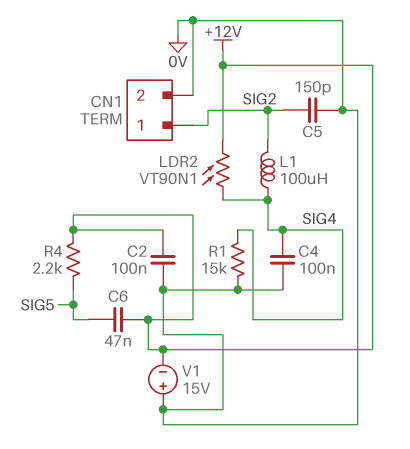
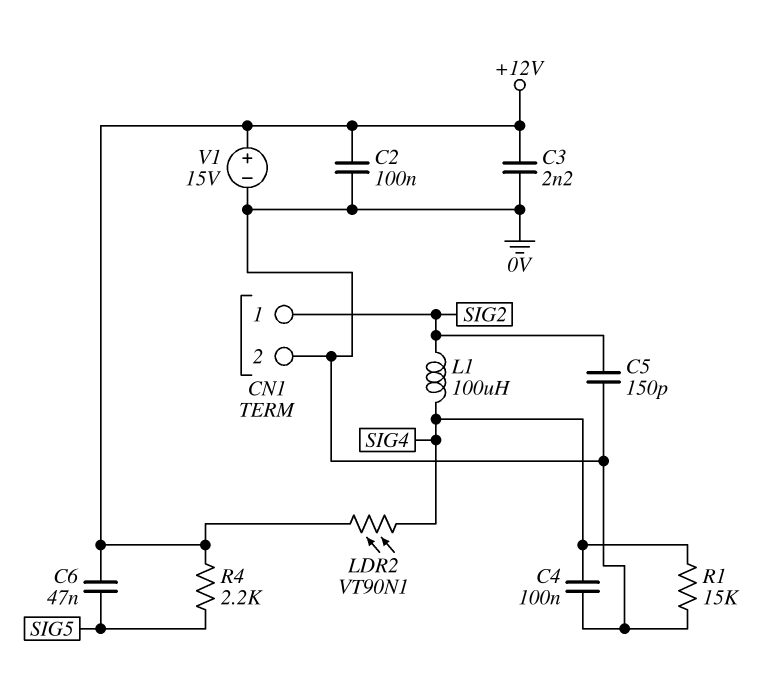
C3: none -> 2.2nF (+12V, 0V)
V1: 15V (plus 0V, minus +12V) -> 15V (plus +12V, minus 0V)

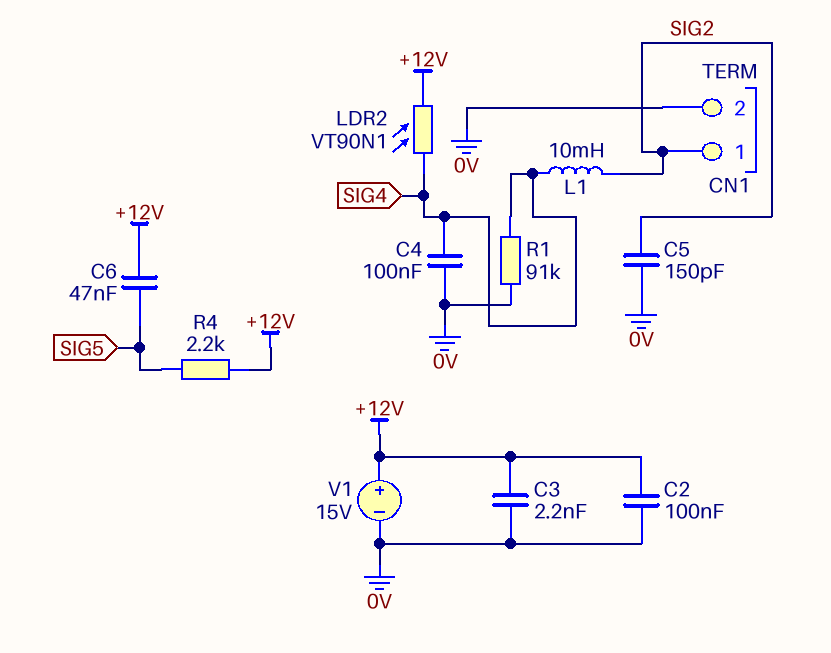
L1: 100uH (SIG2, SIG4) -> 10mH (SIG2, SIG4)
R1: 15k (0V, SIG4) -> 91k (0V, SIG4)

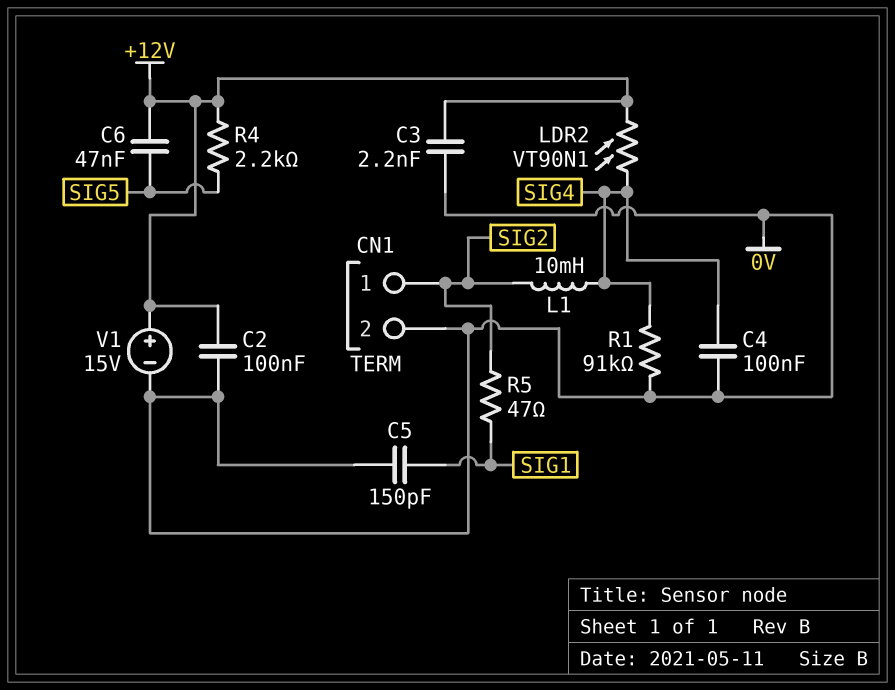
C5: 150pF (0V, SIG2) -> 150pF (0V, SIG1)
R5: none -> 47 (SIG1, SIG2)

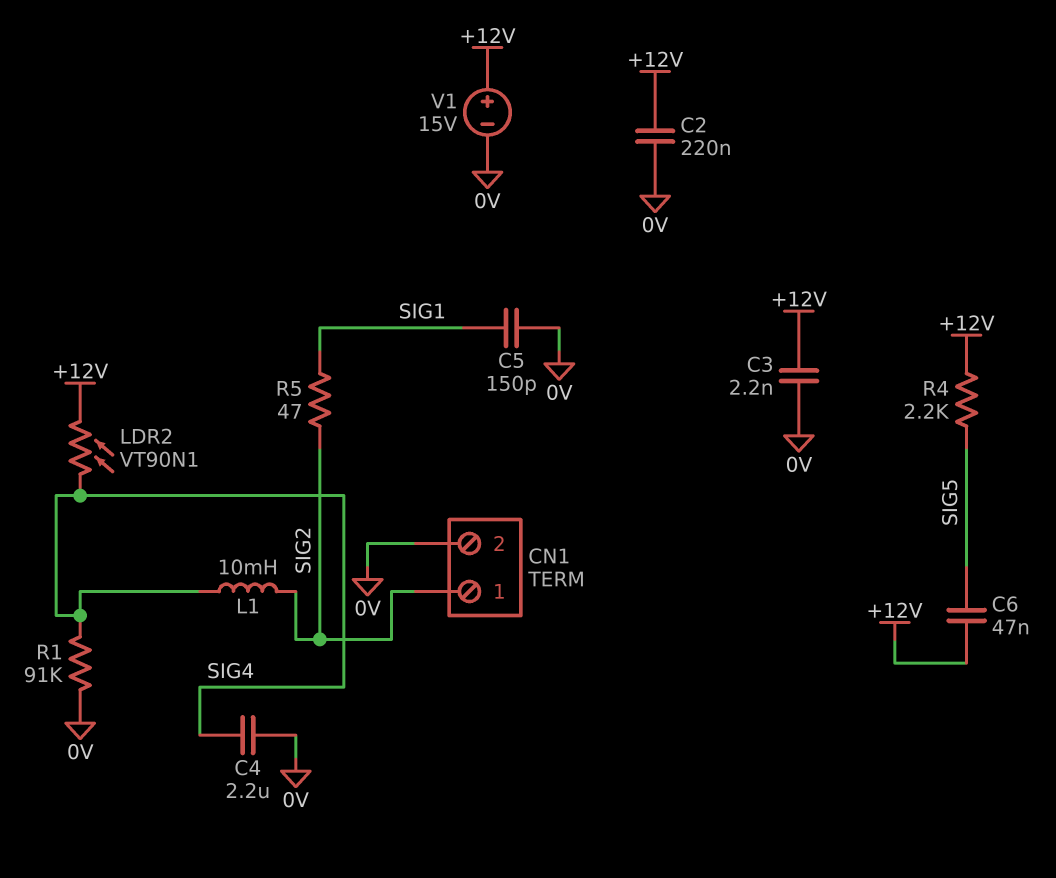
C2: 100nF (+12V, 0V) -> 220nF (+12V, 0V)
C4: 100nF (0V, SIG4) -> 2.2uF (0V, SIG4)

